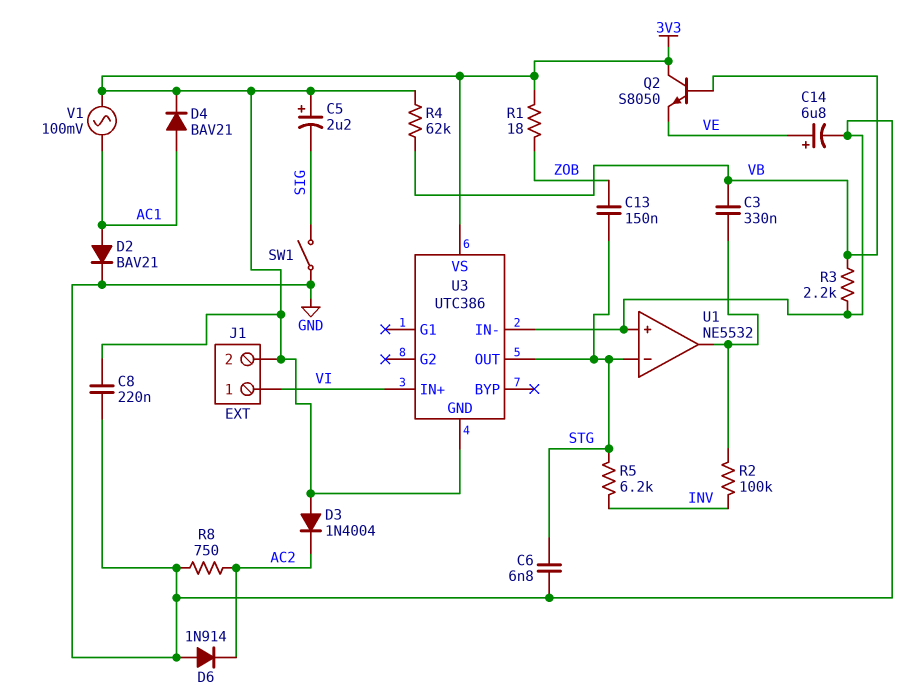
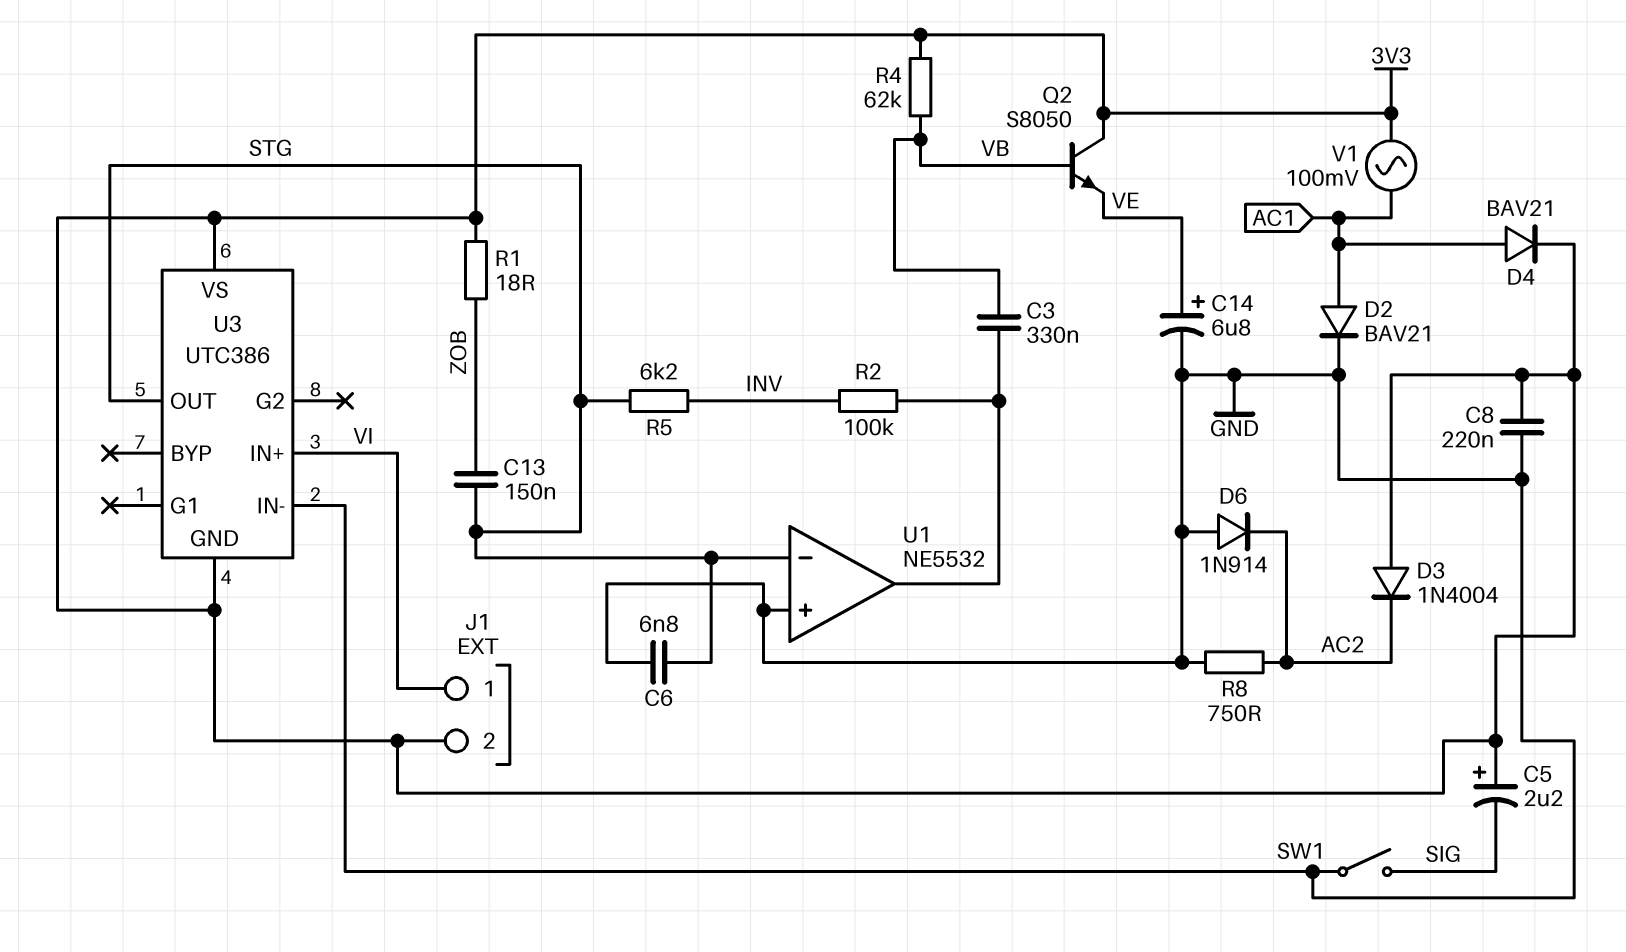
R3: 2.2k (GND, VB) -> none

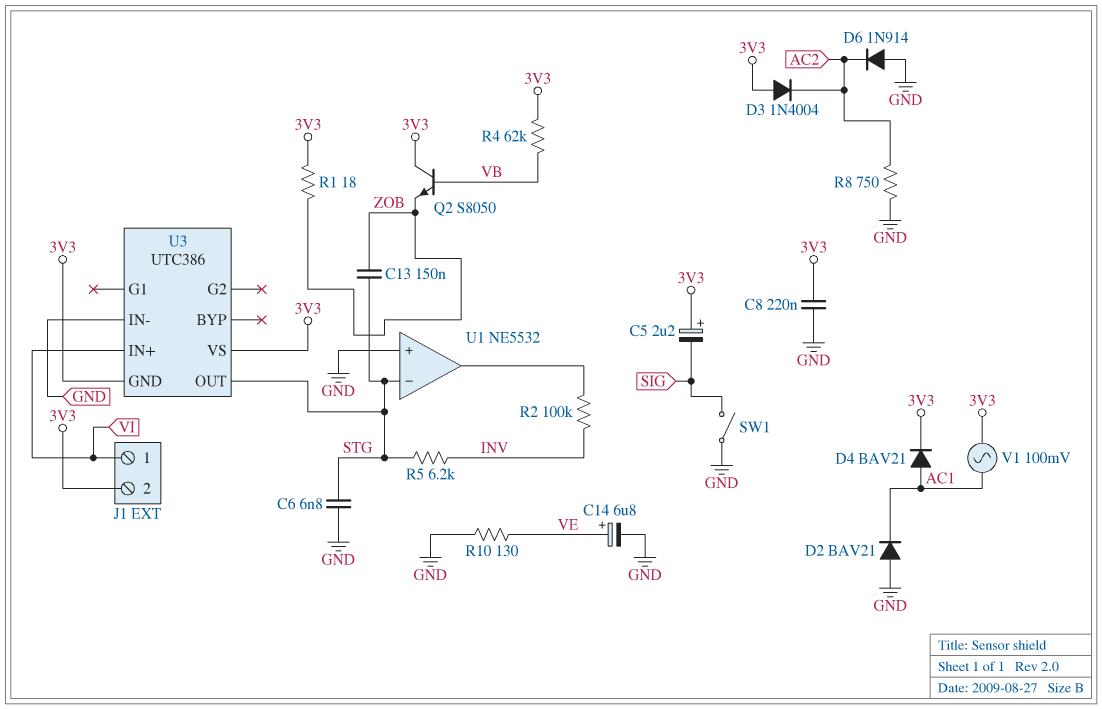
C3: 330nF (U1/out, VB) -> none
D2: diode BAV21 (A AC1, K GND) -> diode BAV21 (A GND, K AC1)
Q2: NPN S8050 (B VB, C 3V3, E VE) -> NPN S8050 (B VB, C 3V3, E ZOB)
R10: none -> 130 (GND, VE)

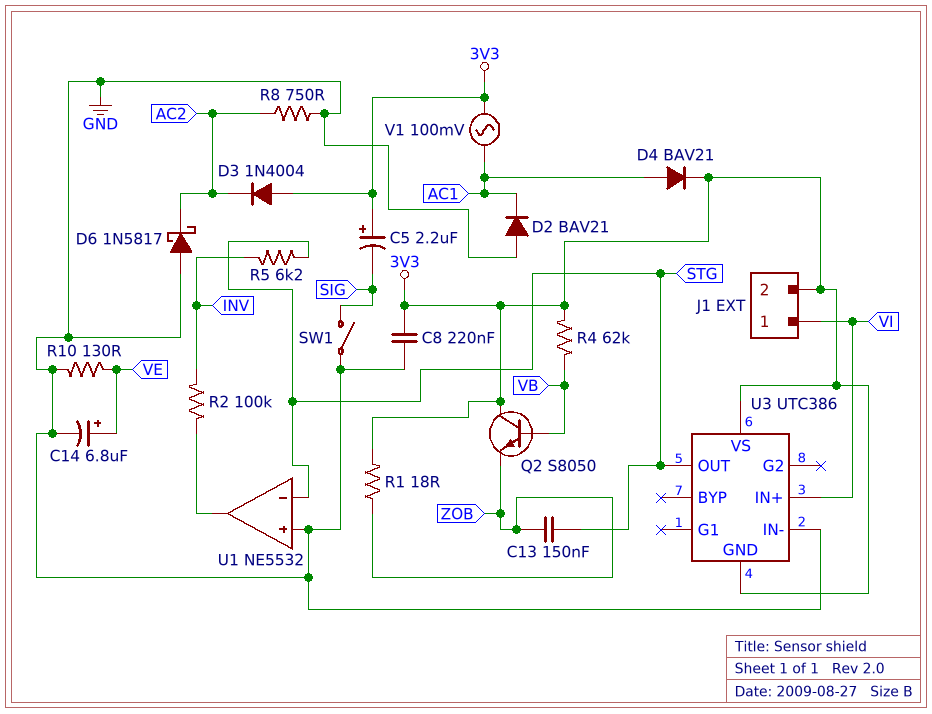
C6: 6.8nF (GND, STG) -> none
D6: diode 1N914 (A GND, K AC2) -> schottky 1N5817 (A GND, K AC2)

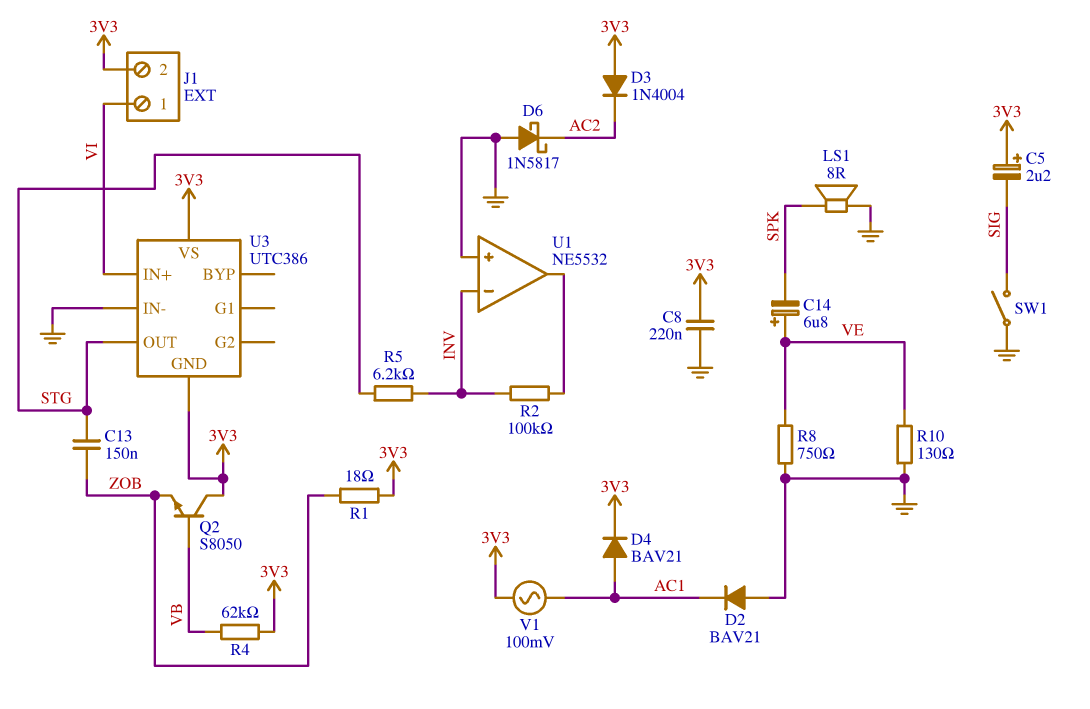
C14: 6.8uF (plus VE, minus GND) -> 6.8uF (plus VE, minus SPK)
LS1: none -> speaker 8R (GND, SPK)
R8: 750 (AC2, GND) -> 750 (GND, VE)
U1 pin in-: STG -> INV

